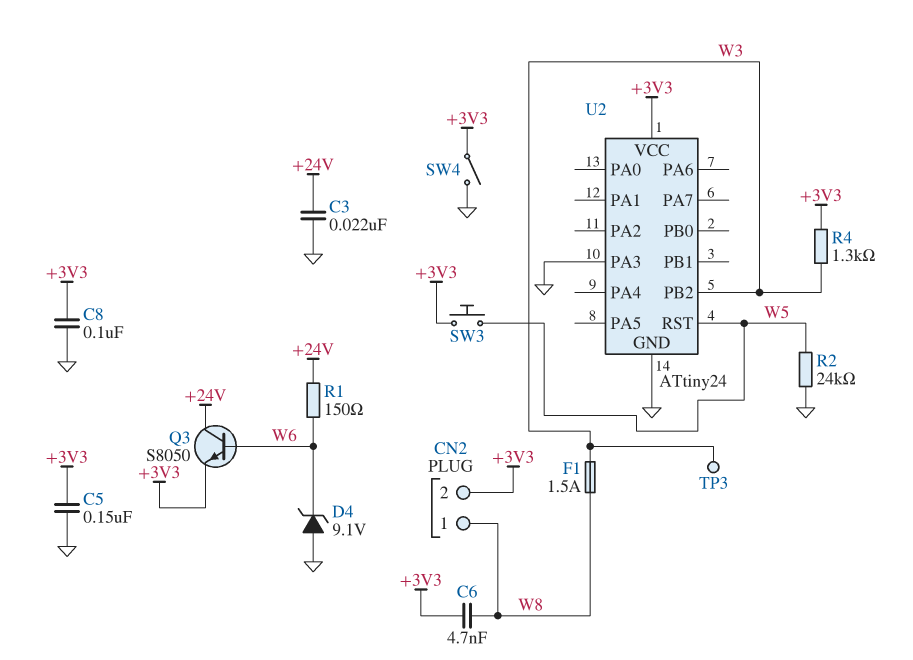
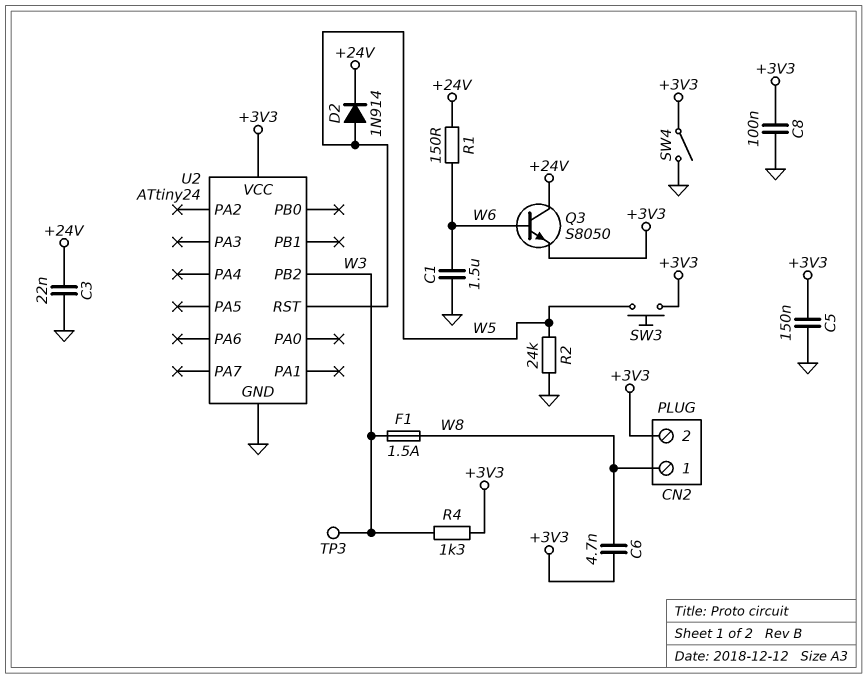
C1: none -> 1.5uF (GND, W6)
D2: none -> diode 1N914 (A W5, K +24V)
D4: zener 9.1V (A GND, K W6) -> none
U2 pin PA3: GND -> none

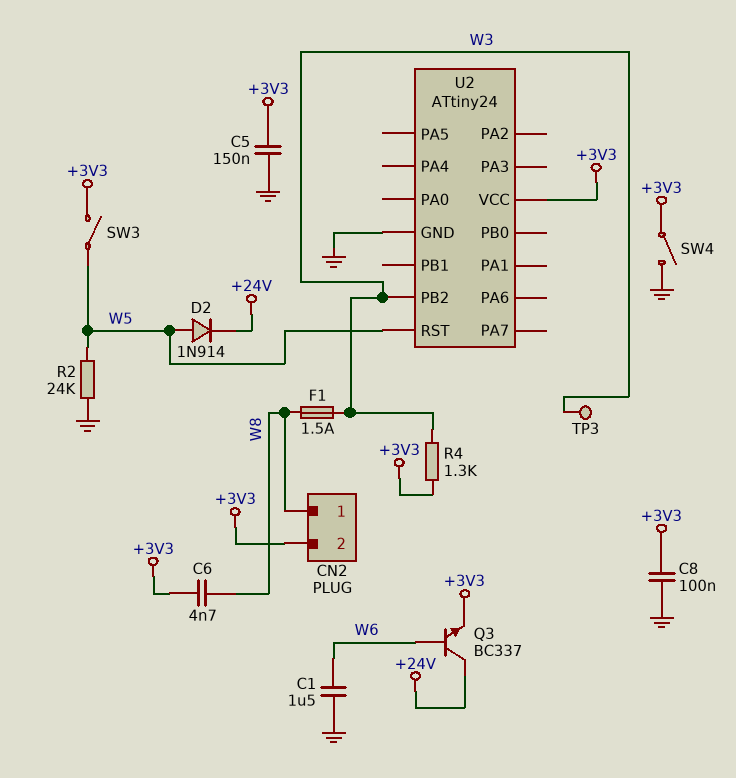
C3: 22nF (+24V, GND) -> none
Q3: NPN S8050 (B W6, C +24V, E +3V3) -> NPN BC337 (B W6, C +24V, E +3V3)
R1: 150 (+24V, W6) -> none
SW3: button (+3V3, W5) -> switch (+3V3, W5)

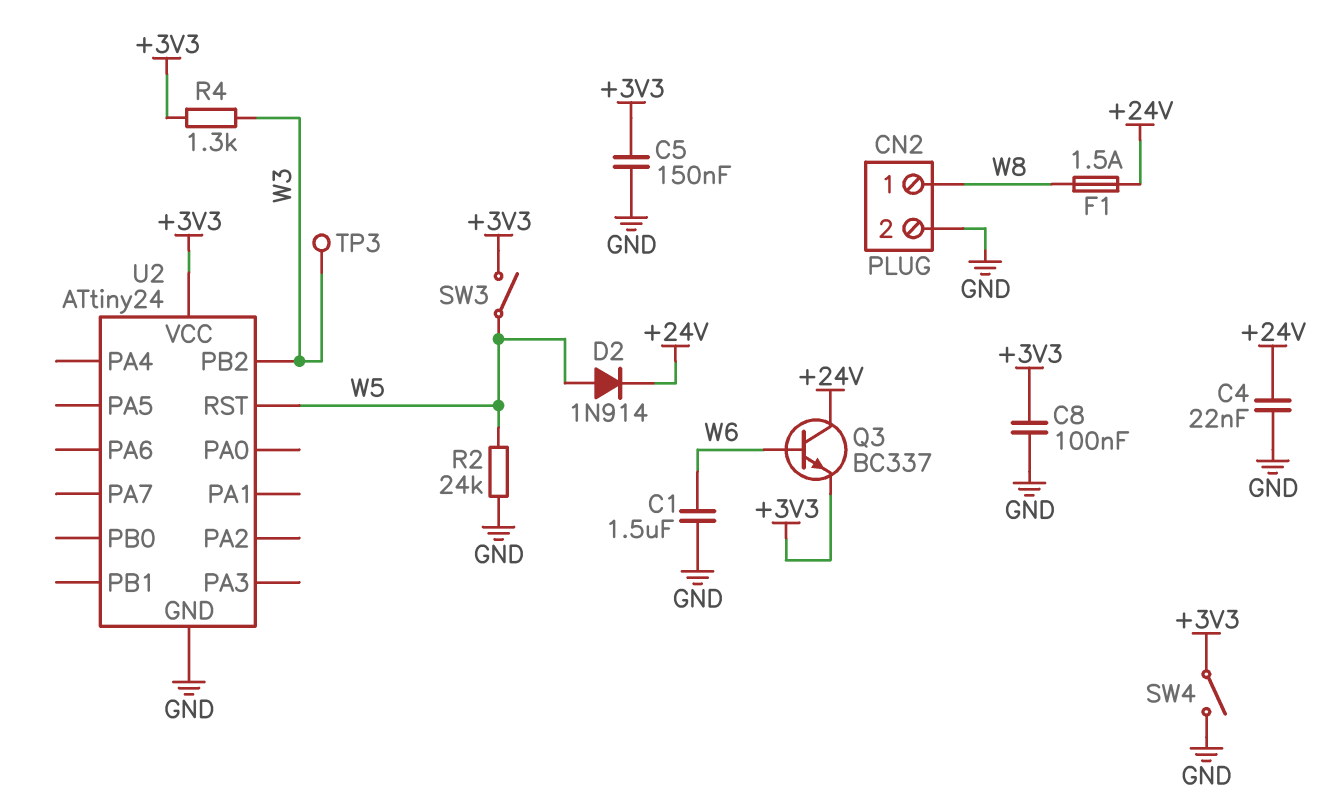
C4: none -> 22nF (+24V, GND)
C6: 4.7nF (+3V3, W8) -> none
CN2 pin 2: +3V3 -> GND
F1: 1.5A (W3, W8) -> 1.5A (+24V, W8)

